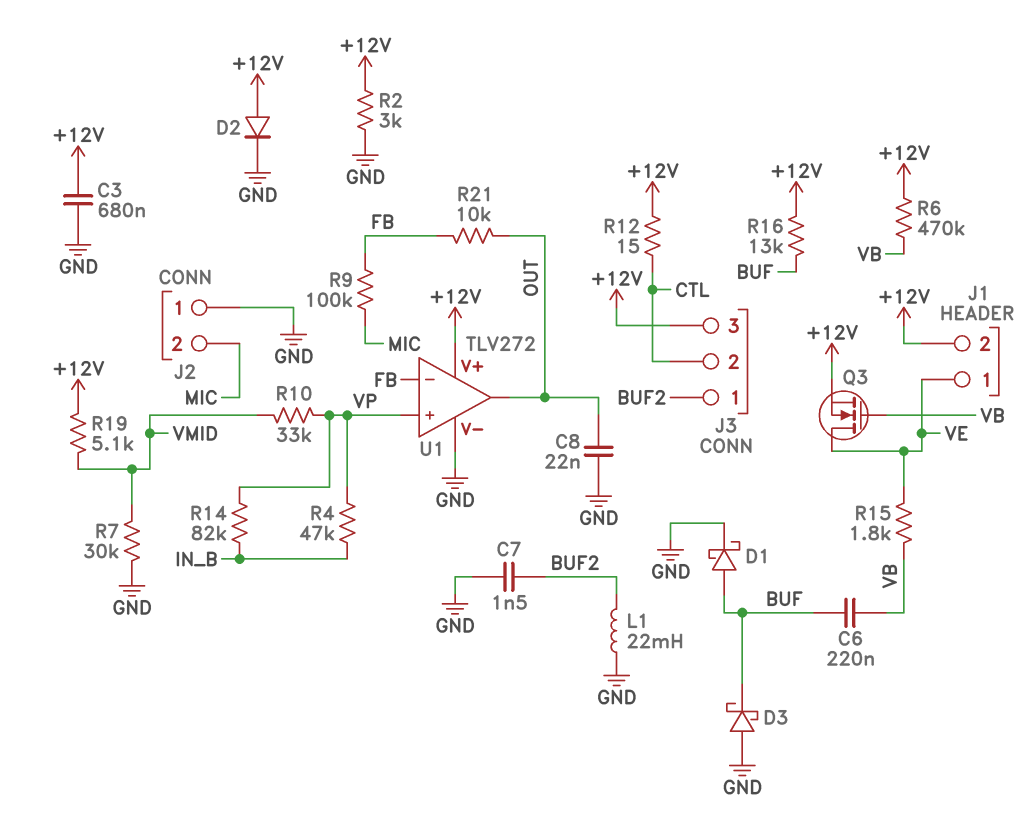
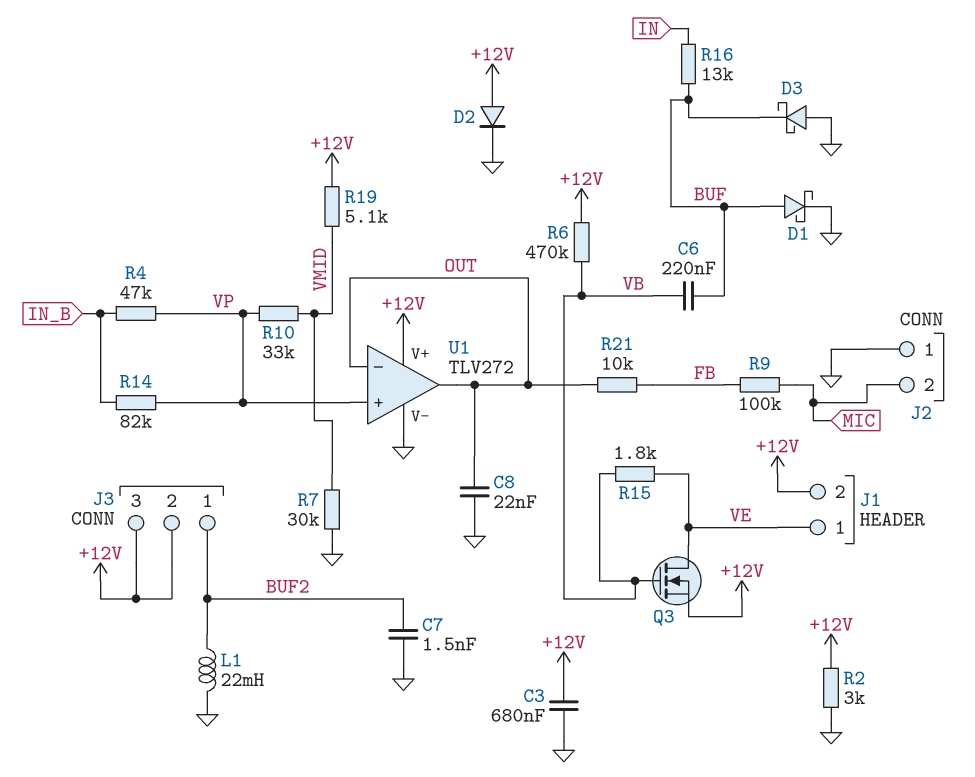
J3 pin 2: CTL -> +12V
R12: 15 (+12V, CTL) -> none
R16: 13k (+12V, BUF) -> 13k (BUF, IN)
U1 pin in-: FB -> OUT

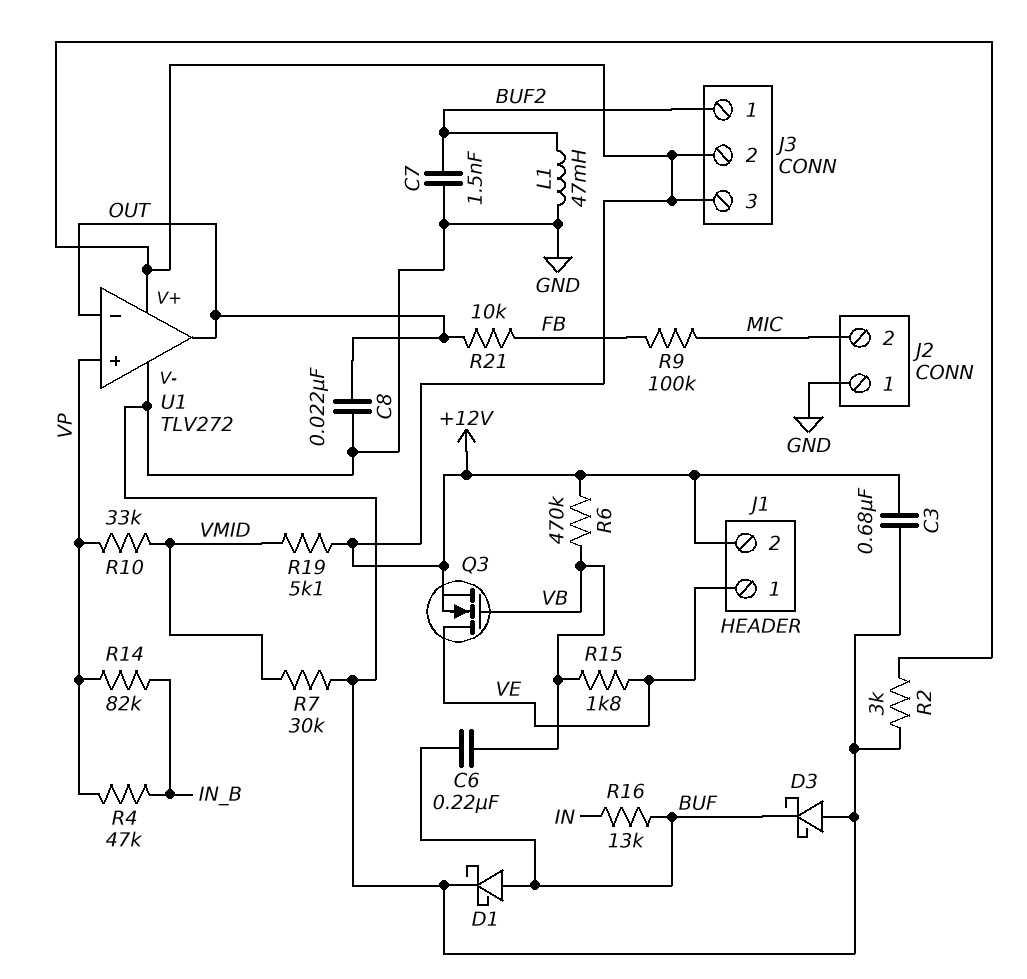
D2: diode (A +12V, K GND) -> none
L1: 22mH (BUF2, GND) -> 47mH (BUF2, GND)

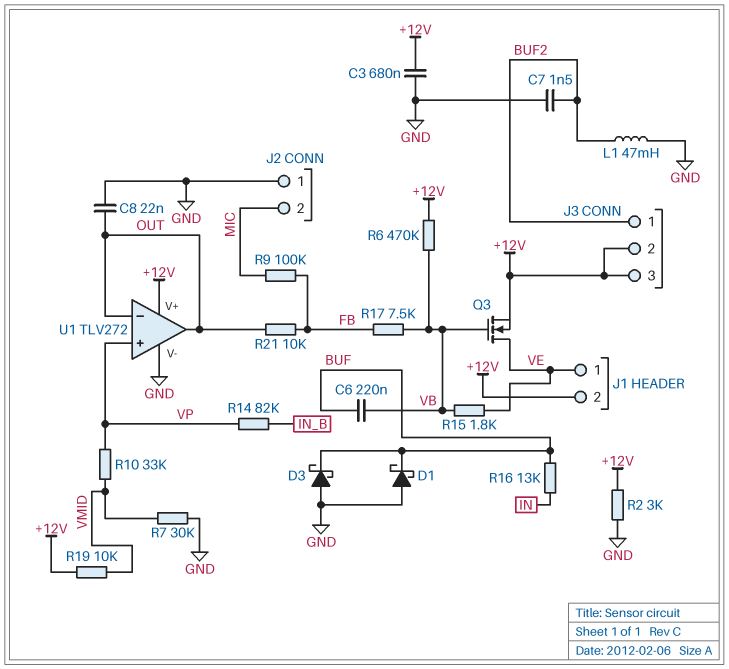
D1: schottky (A BUF, K GND) -> schottky (A GND, K BUF)
R4: 47k (IN_B, VP) -> none
R17: none -> 7.5k (FB, VB)
R19: 5.1k (+12V, VMID) -> 10k (+12V, VMID)

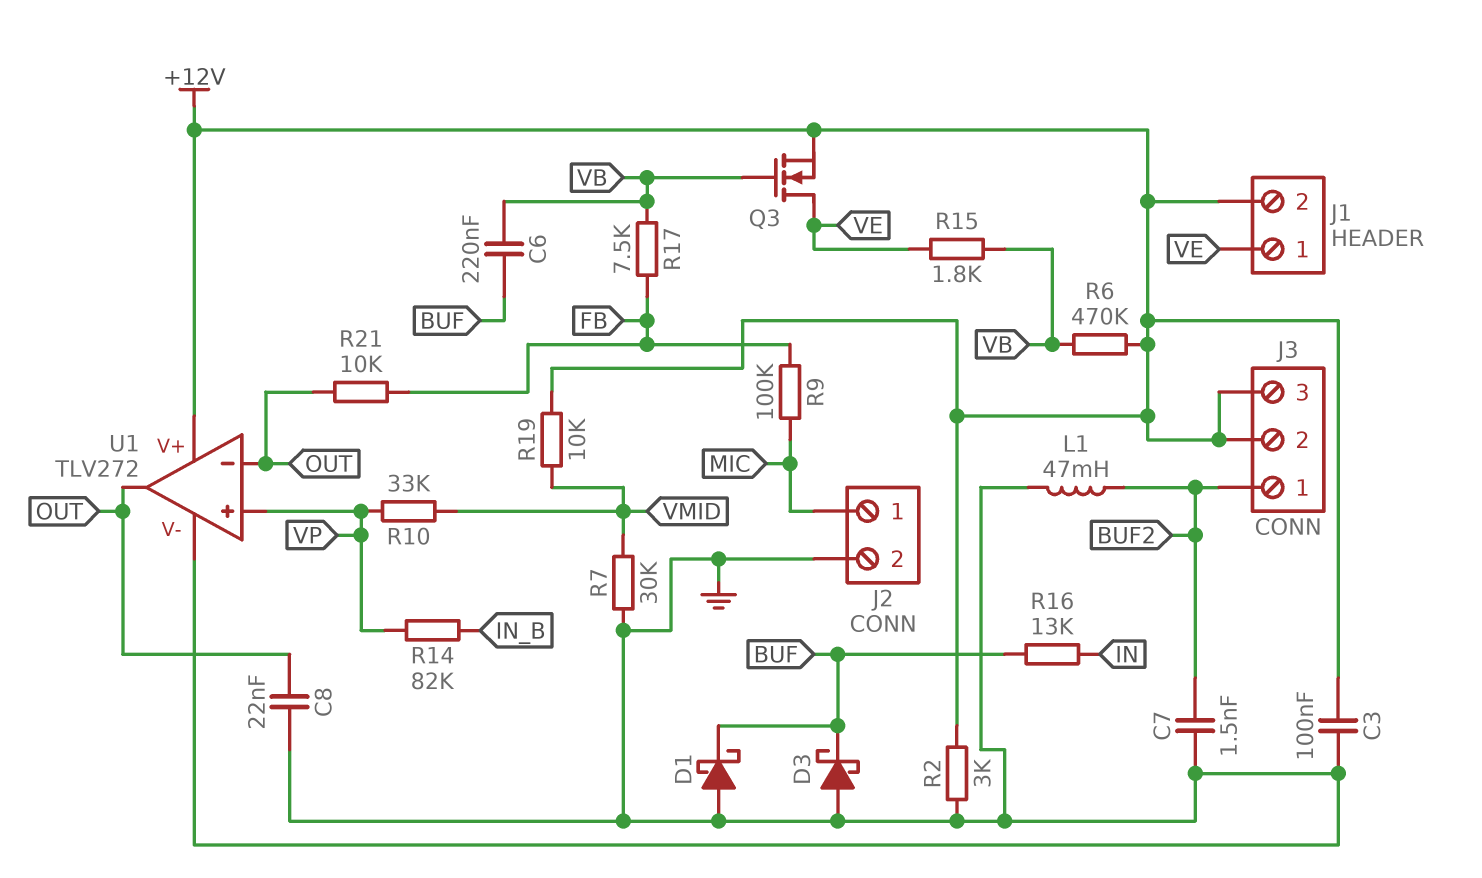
C3: 680nF (+12V, GND) -> 100nF (+12V, GND)
J2 pin 1: GND -> MIC
J2 pin 2: MIC -> GND

